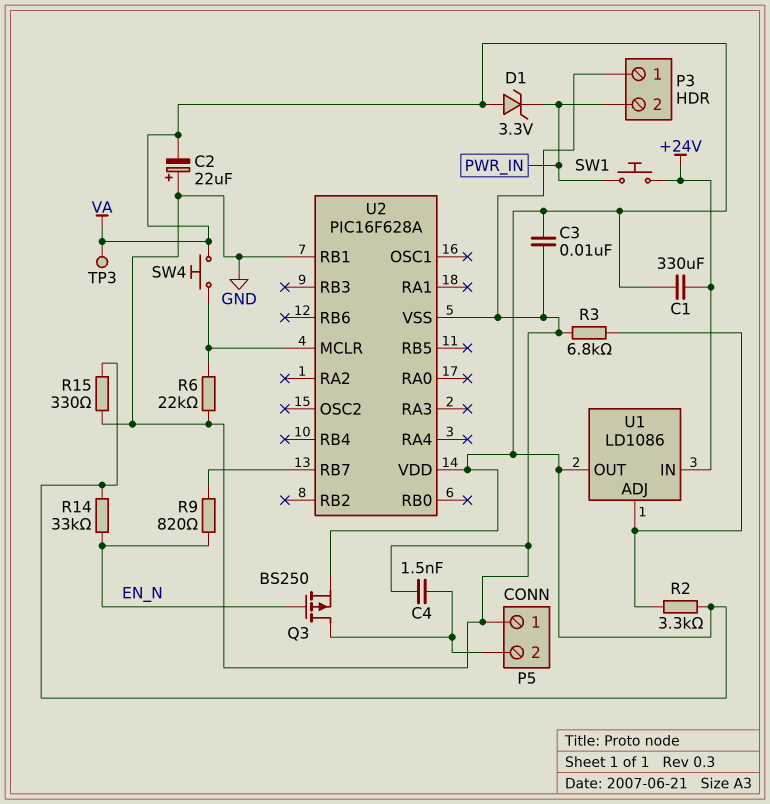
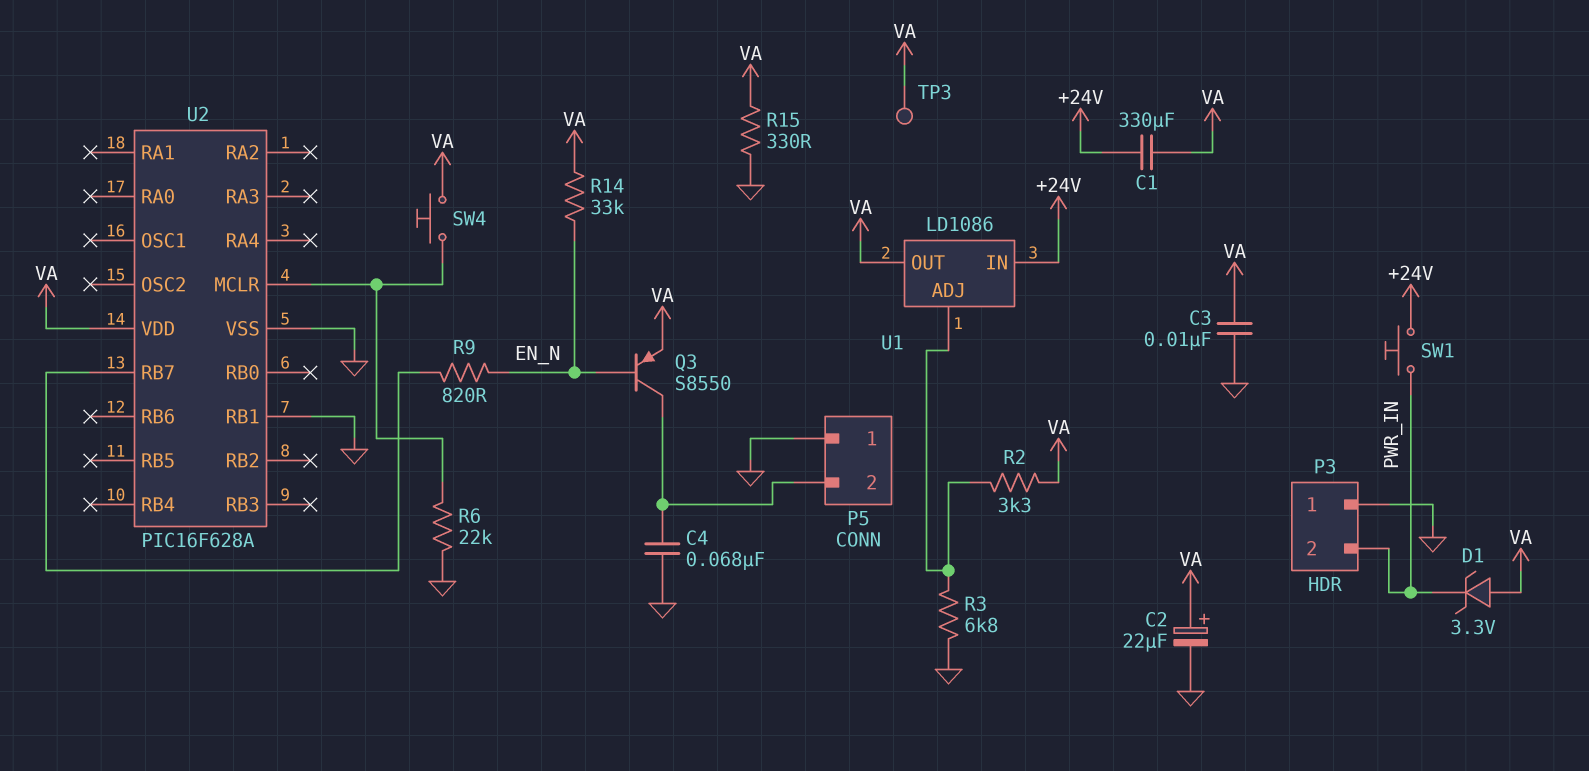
C2: 22uF (plus GND, minus VA) -> 22uF (plus VA, minus GND)
C4: 1.5nF (GND, P5/2) -> 68nF (GND, P5/2)
Q3: PMOS BS250 (G EN_N, D P5/2, S VA) -> PNP S8550 (B EN_N, C P5/2, E VA)

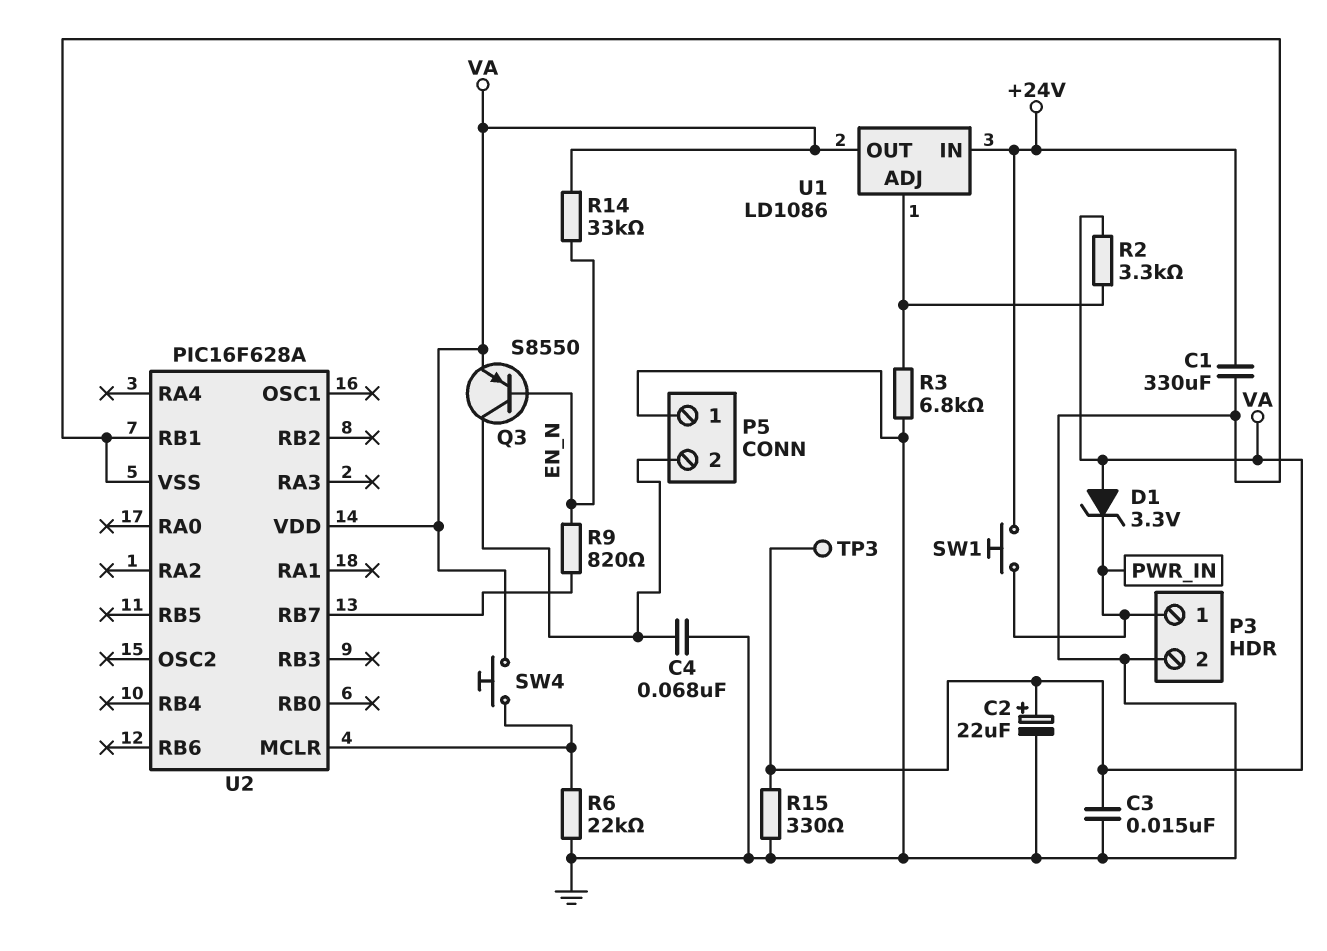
C1: 330uF (+24V, VA) -> 330uF (+24V, GND)
C3: 10nF (GND, VA) -> 15nF (GND, VA)
P3 pin 1: GND -> PWR_IN
P3 pin 2: PWR_IN -> GND

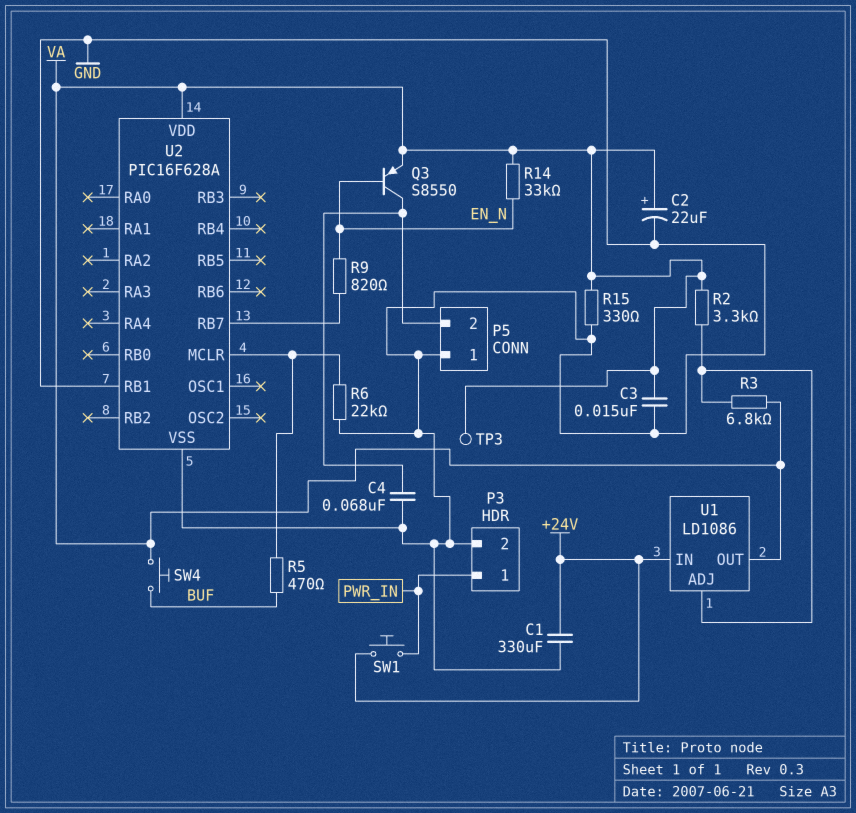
D1: zener 3.3V (A VA, K PWR_IN) -> none
R3: 6.8k (GND, U1/ADJ) -> 6.8k (U1/ADJ, VA)
R5: none -> 470 (BUF, U2/MCLR)
SW4: button (U2/MCLR, VA) -> button (BUF, VA)

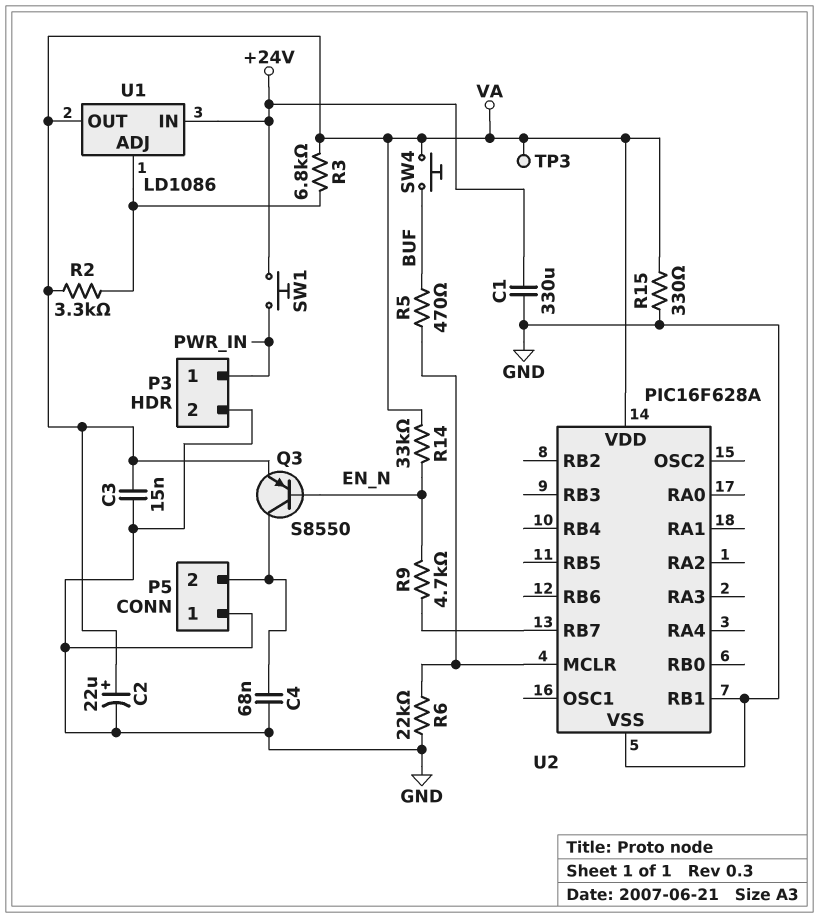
R9: 820 (EN_N, U2/RB7) -> 4.7k (EN_N, U2/RB7)

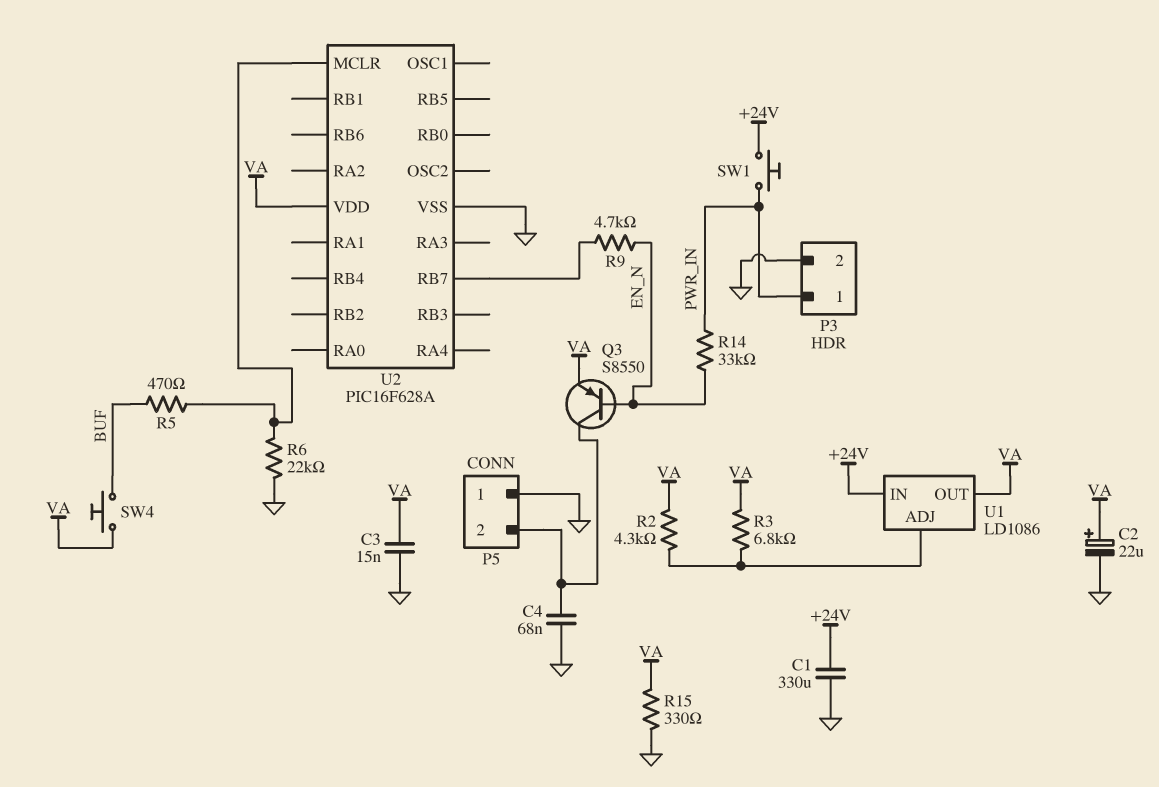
R2: 3.3k (U1/ADJ, VA) -> 4.3k (U1/ADJ, VA)
R14: 33k (EN_N, VA) -> 33k (EN_N, PWR_IN)
TP3: test point (VA) -> none
U2 pin RB1: GND -> none

